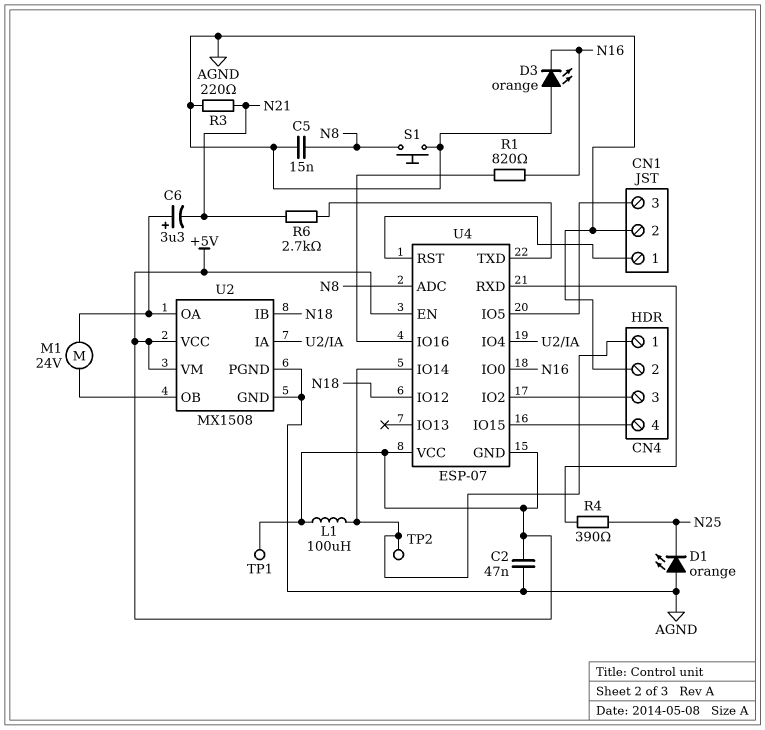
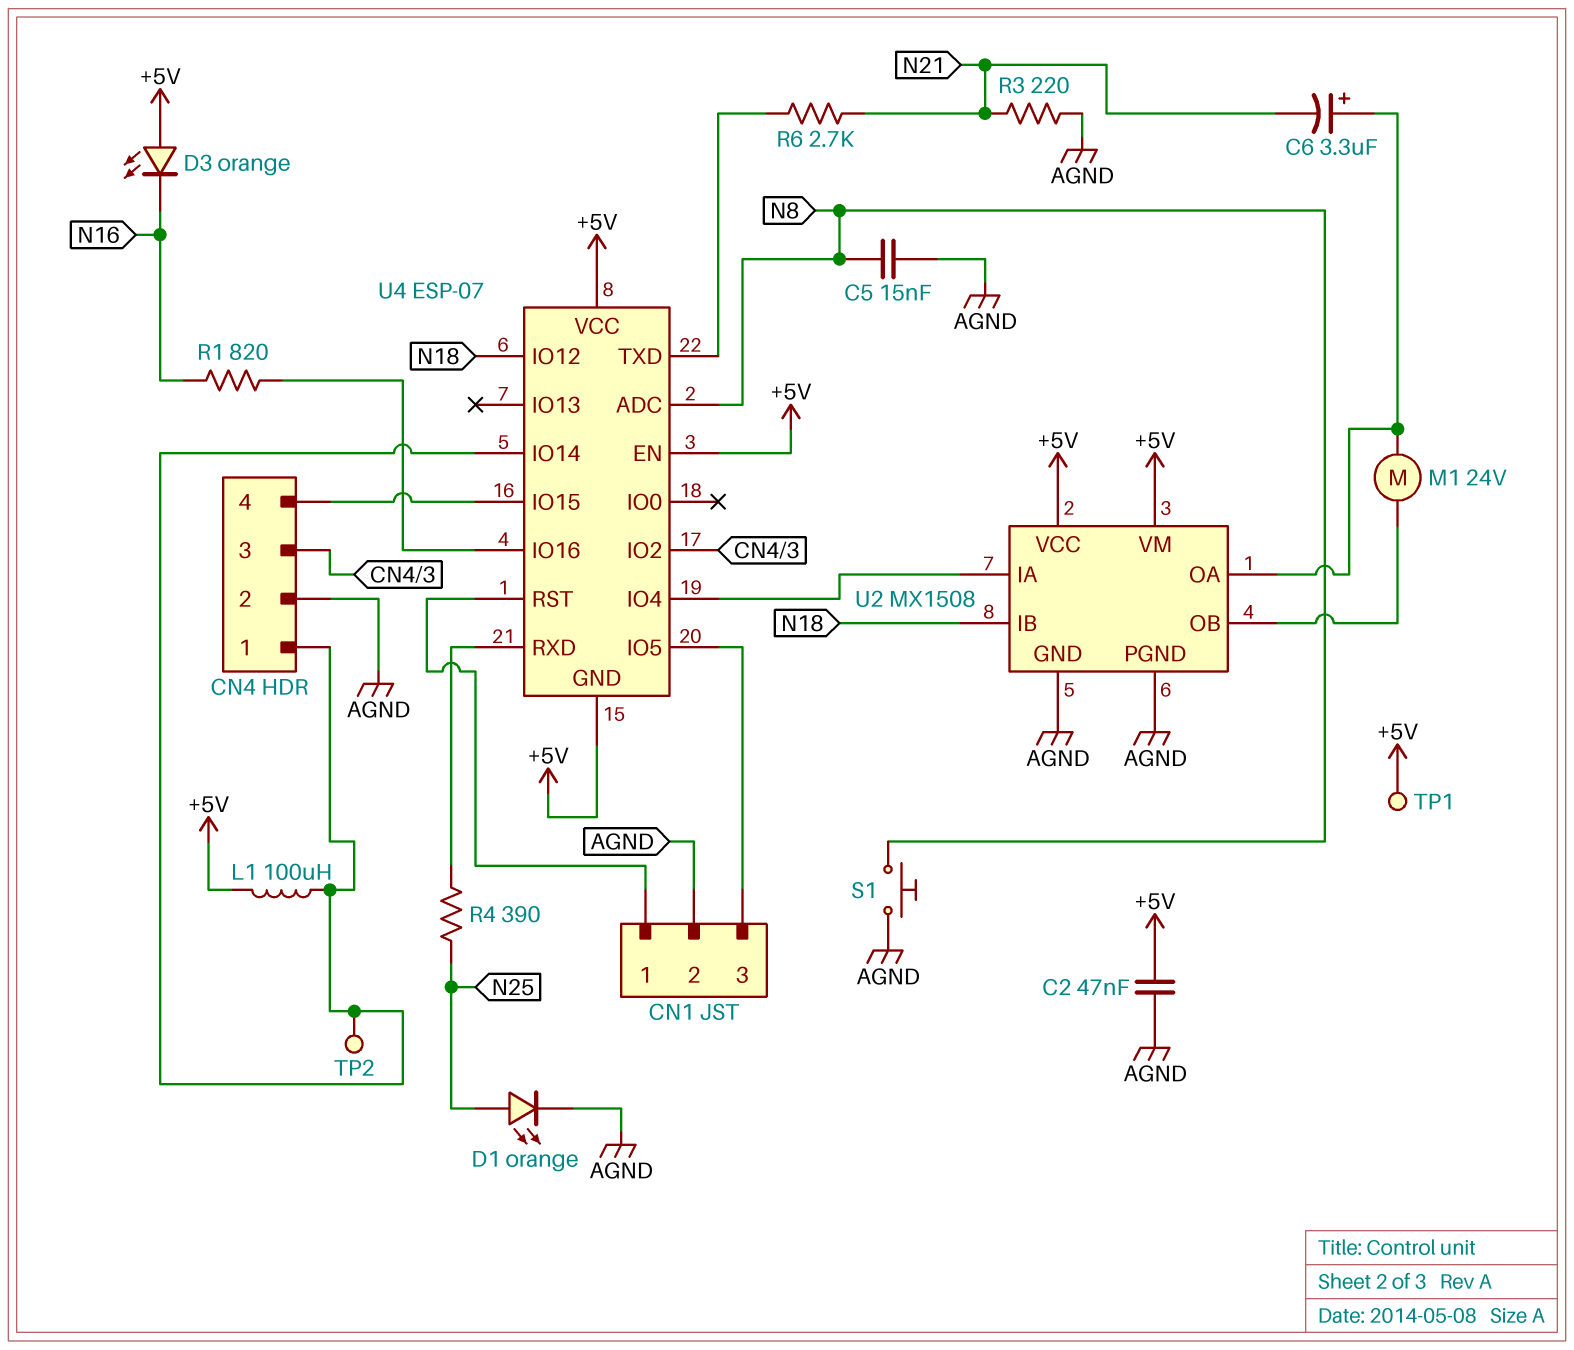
D1: LED orange (A AGND, K N25) -> LED orange (A N25, K AGND)
D3: LED orange (A AGND, K N16) -> LED orange (A +5V, K N16)
U4 pin IO0: N16 -> none

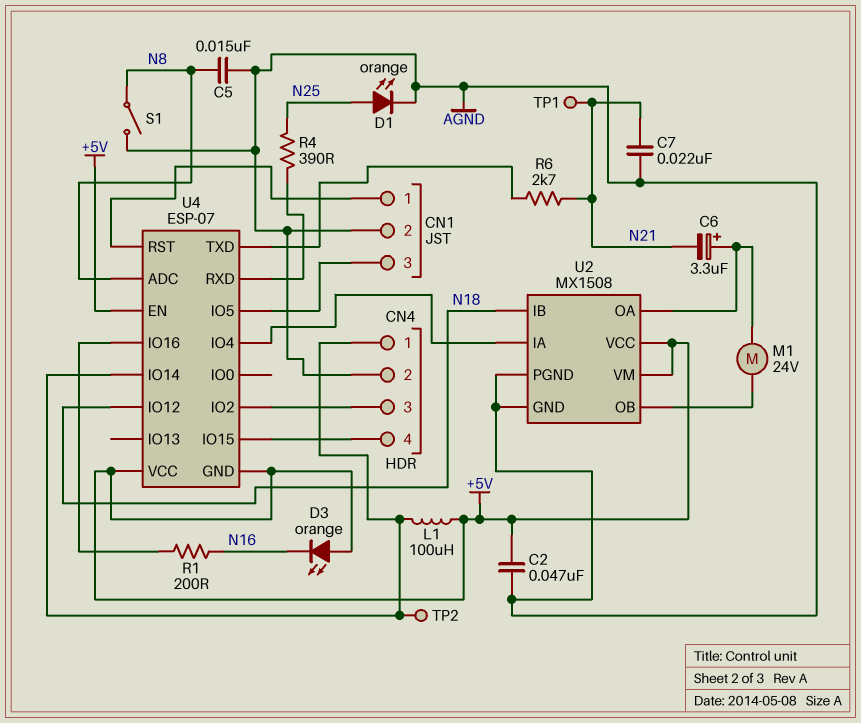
C7: none -> 22nF (AGND, N21)
R1: 820 (N16, U4/IO16) -> 200 (N16, U4/IO16)
R3: 220 (AGND, N21) -> none
S1: button (AGND, N8) -> switch (AGND, N8)
TP1: test point (+5V) -> test point (N21)

